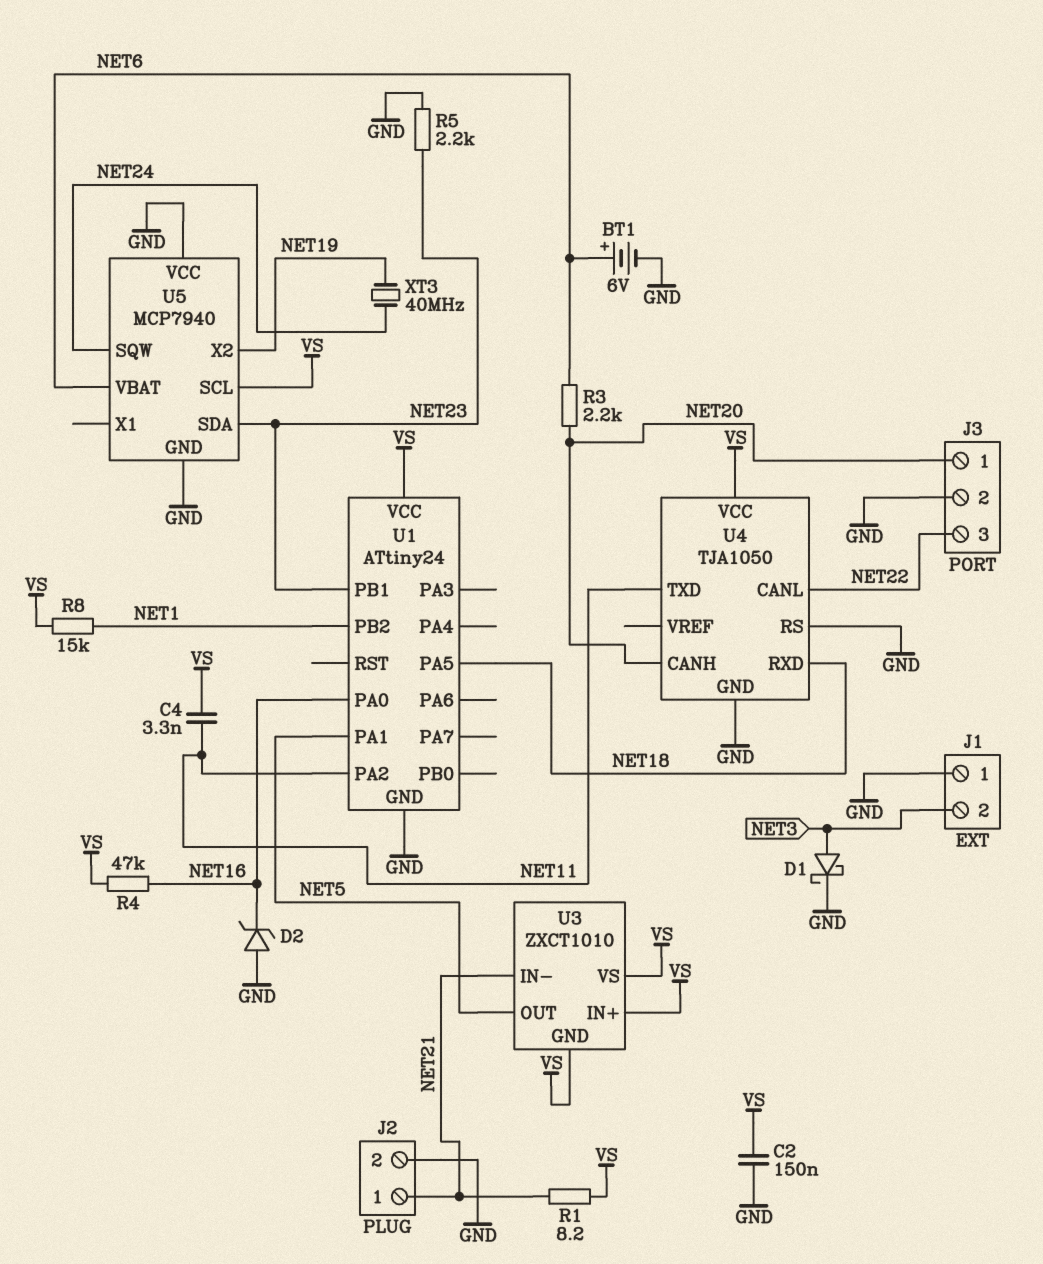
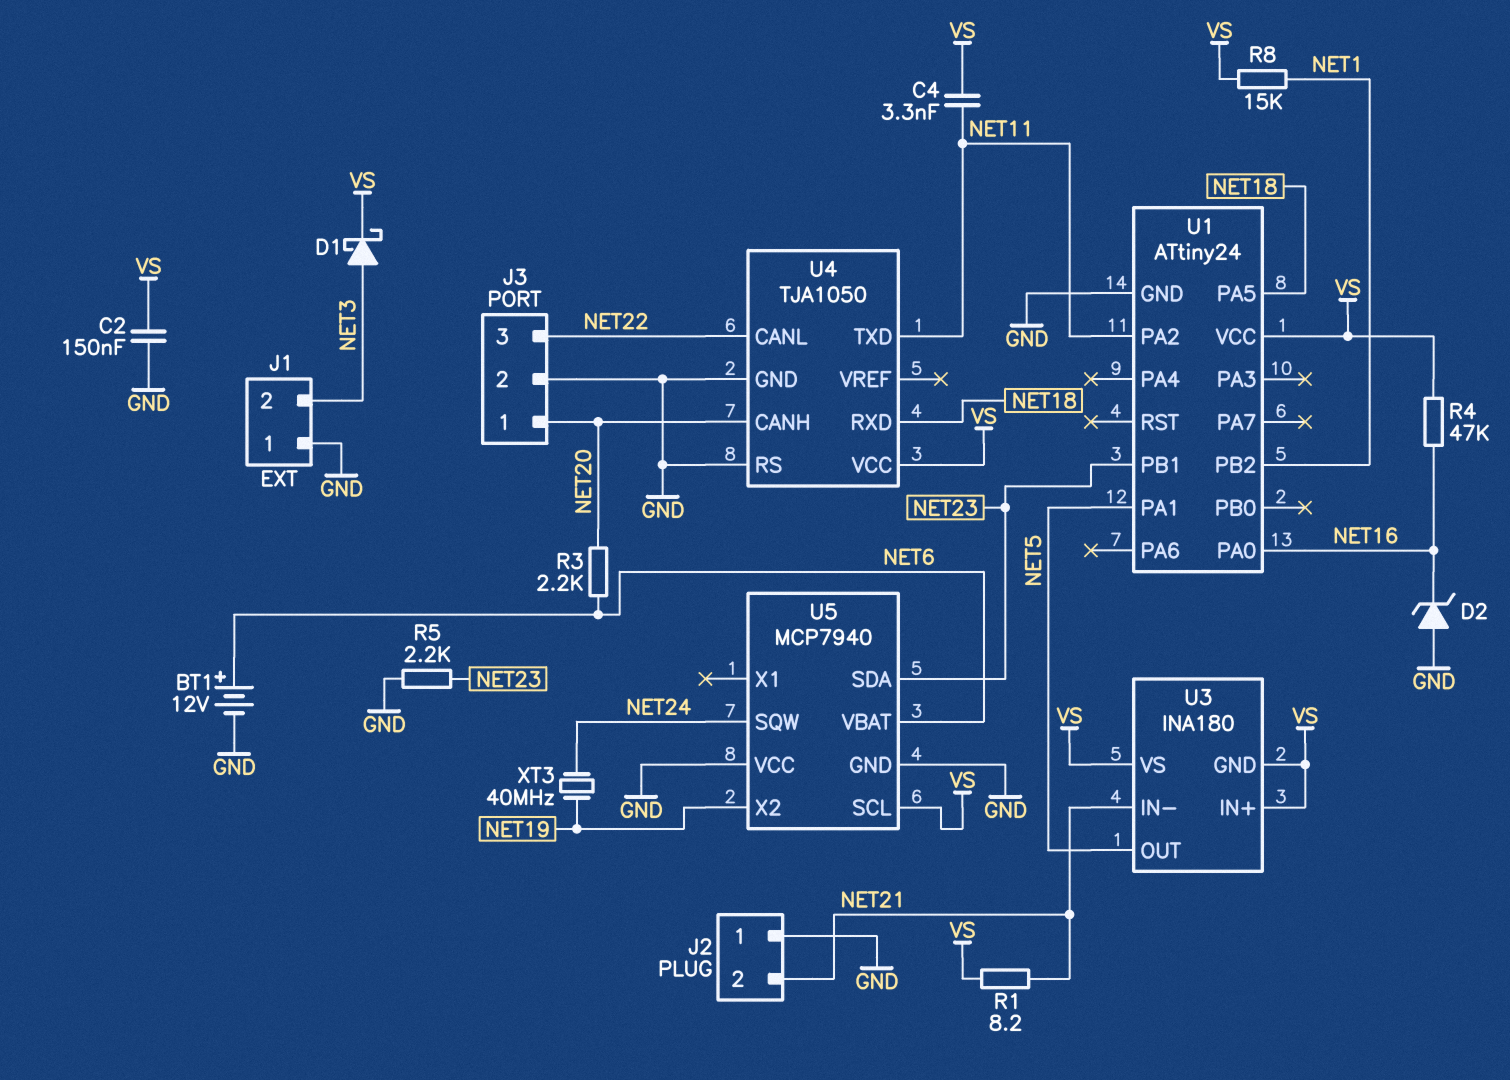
BT1: 6V (plus NET6, minus GND) -> 12V (plus NET6, minus GND)
D1: schottky (A NET3, K GND) -> schottky (A NET3, K VS)
J2 pin 1: NET21 -> GND
J2 pin 2: GND -> NET21
U3: ZXCT1010 -> INA180

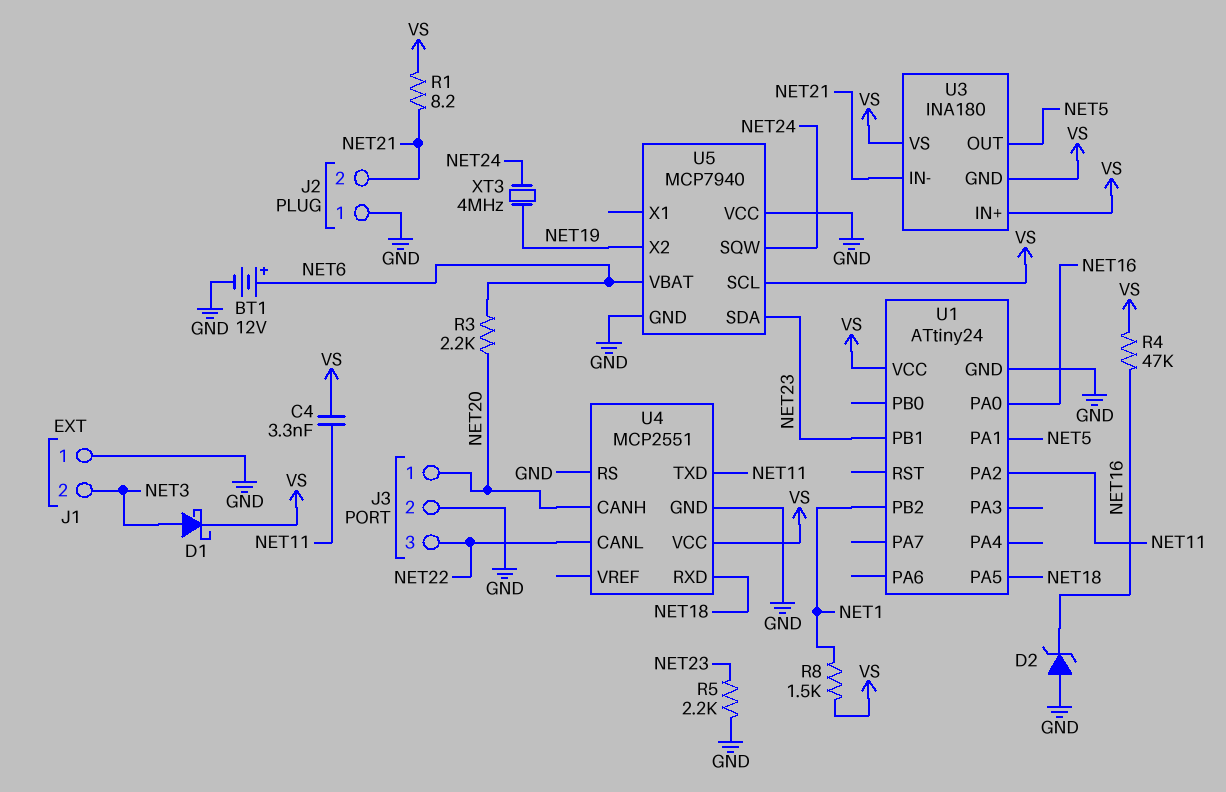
C2: 150nF (GND, VS) -> none
R8: 15k (NET1, VS) -> 1.5k (NET1, VS)
U4: TJA1050 -> MCP2551
XT3: 40MHz (NET19, NET24) -> 4MHz (NET19, NET24)

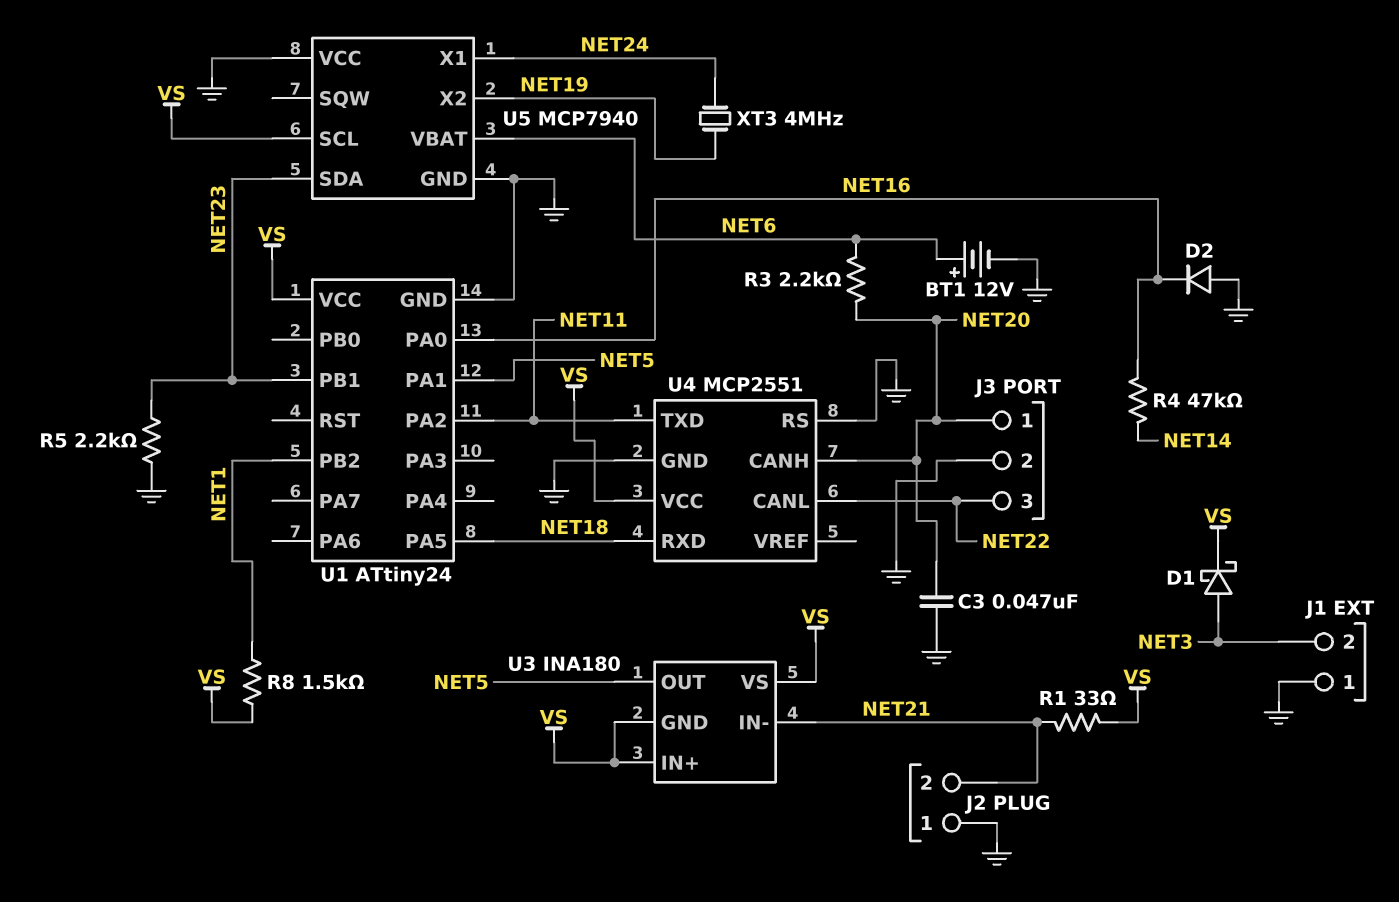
C3: none -> 47nF (GND, NET20)
C4: 3.3nF (NET11, VS) -> none
D2: zener (A GND, K NET16) -> diode (A GND, K NET16)
R1: 8.2 (NET21, VS) -> 33 (NET21, VS)
R4: 47k (NET16, VS) -> 47k (NET14, NET16)
U5 pin SQW: NET24 -> none
U5 pin X1: none -> NET24

